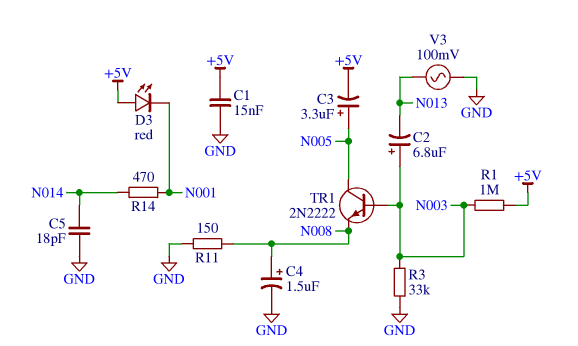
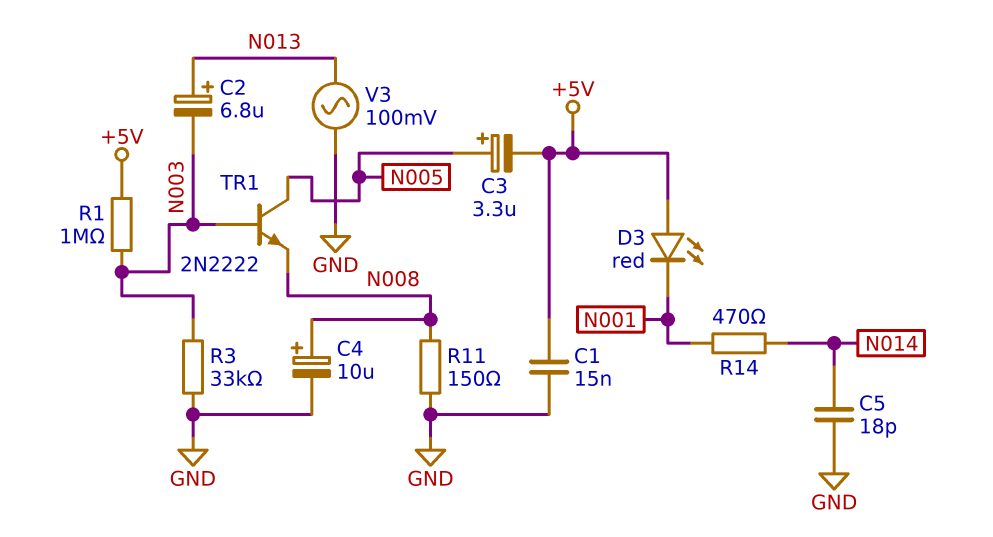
C2: 6.8uF (plus N003, minus N013) -> 6.8uF (plus N013, minus N003)
C4: 1.5uF (plus N008, minus GND) -> 10uF (plus N008, minus GND)

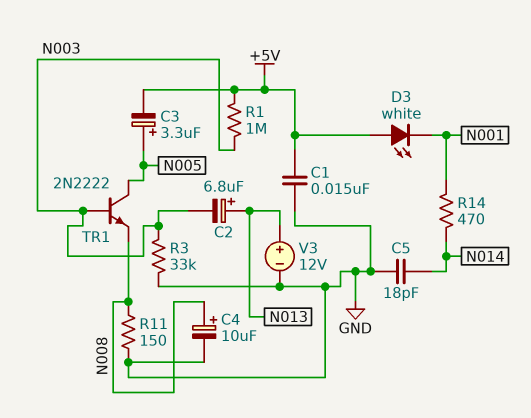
D3: LED red (A +5V, K N001) -> LED white (A +5V, K N001)
V3: AC 100mV (GND, N013) -> 12V (plus N013, minus GND)

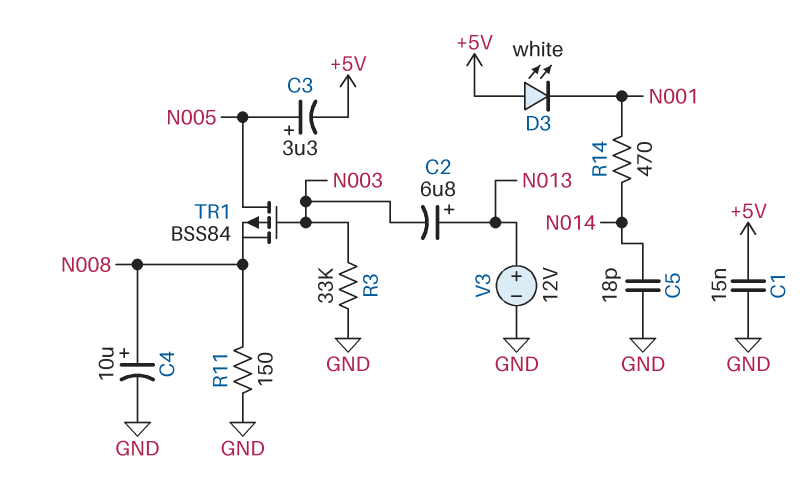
R1: 1M (+5V, N003) -> none
TR1: NPN 2N2222 (B N003, C N005, E N008) -> PMOS BSS84 (G N003, D N005, S N008)

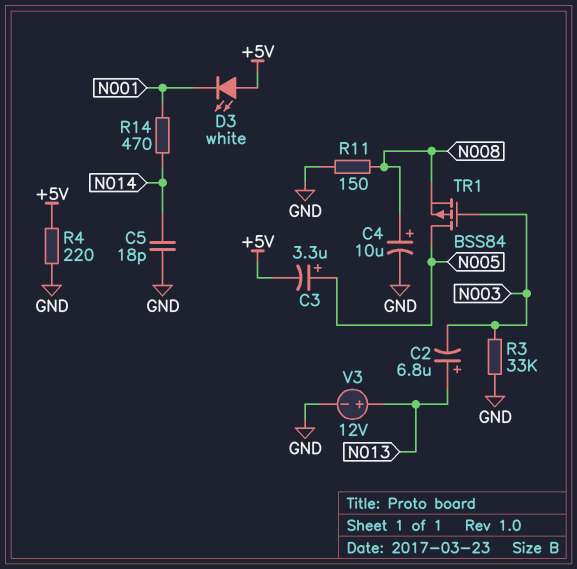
C1: 15nF (+5V, GND) -> none
R4: none -> 220 (+5V, GND)

